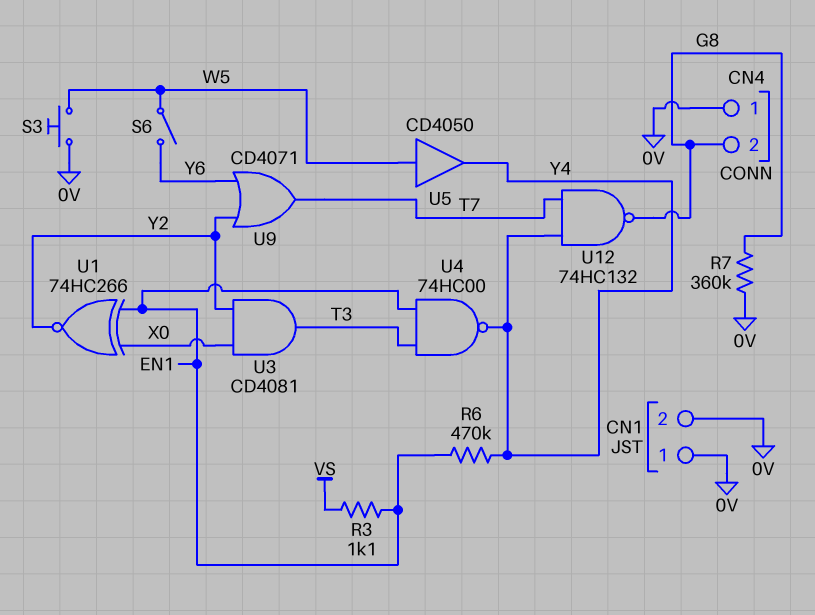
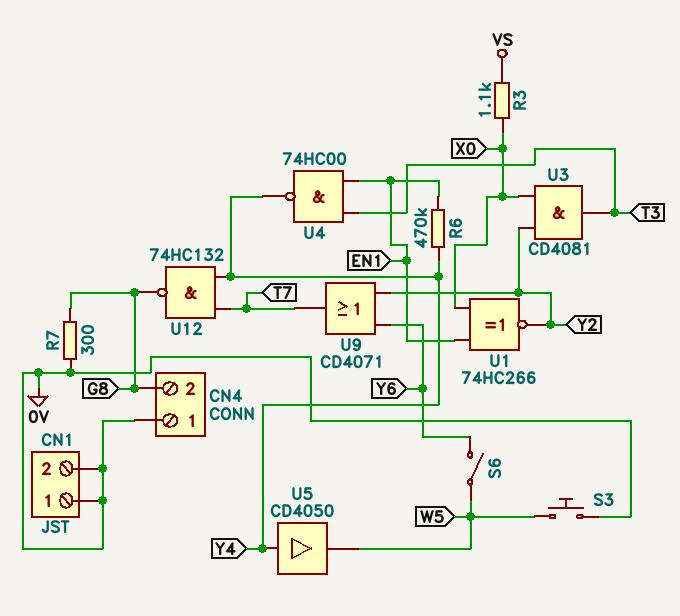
R3: 1.1k (EN1, VS) -> 1.1k (VS, X0)
R7: 360k (0V, G8) -> 300 (0V, G8)
U5: buffer CD4050 (in W5, out Y4) -> buffer CD4050 (in Y4, out W5)

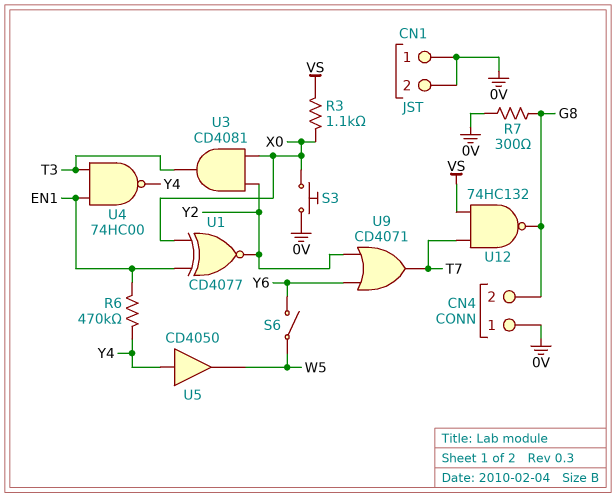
S3: button (0V, W5) -> button (0V, X0)
U1: XNOR 74HC266 (in EN1, in X0, out Y2) -> XNOR CD4077 (in EN1, in X0, out Y2)
U12: NAND 74HC132 (in T7, in Y4, out G8) -> NAND 74HC132 (in T7, in VS, out G8)

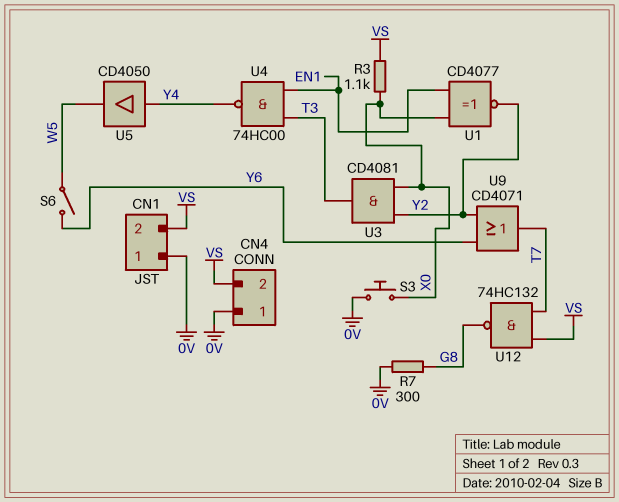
CN1 pin 2: 0V -> VS
CN4 pin 2: G8 -> VS
R6: 470k (EN1, Y4) -> none

